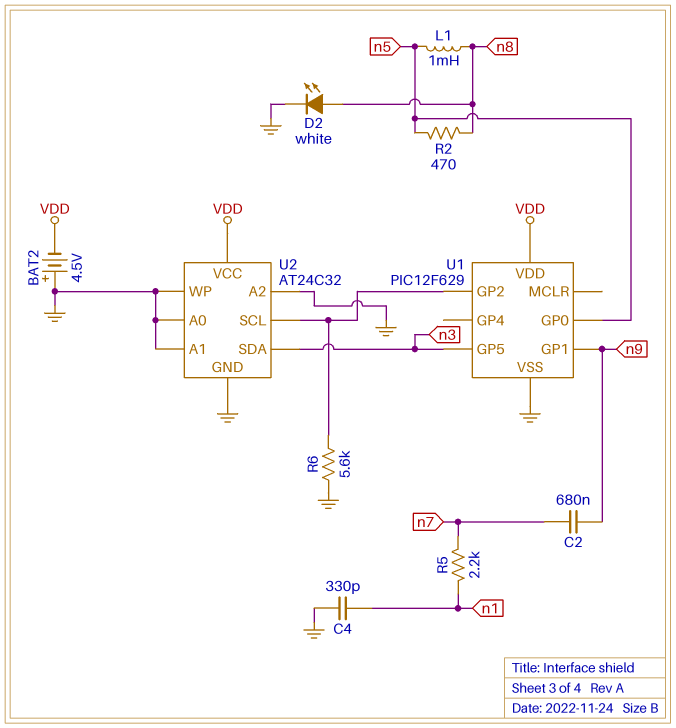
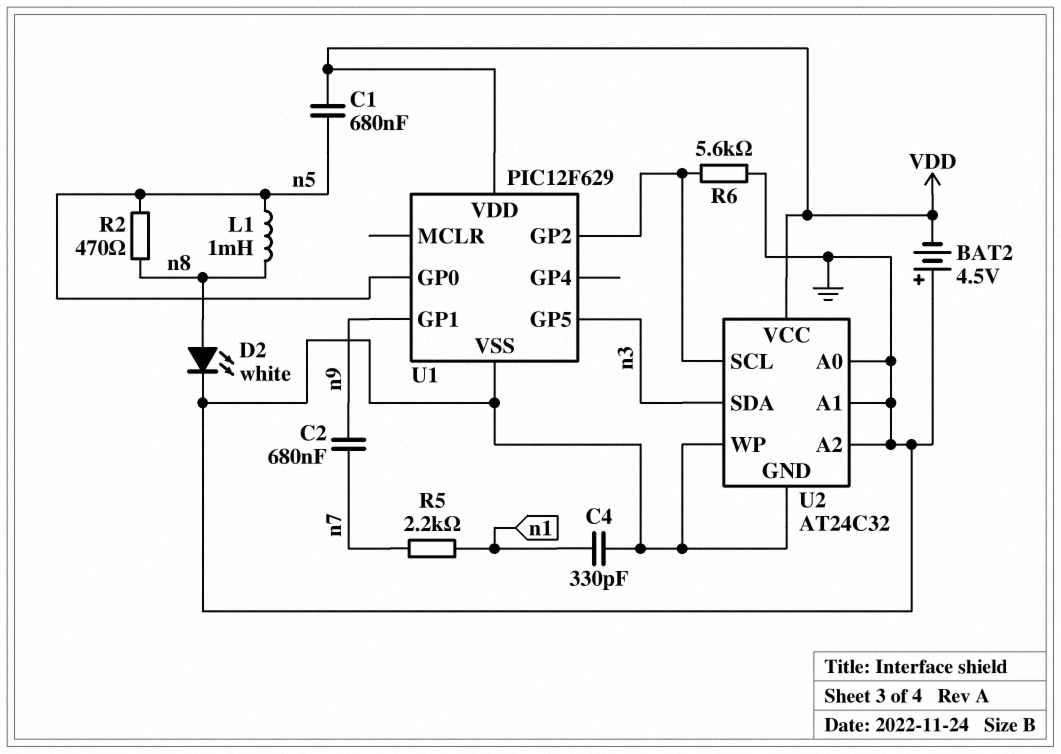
C1: none -> 680nF (VDD, n5)

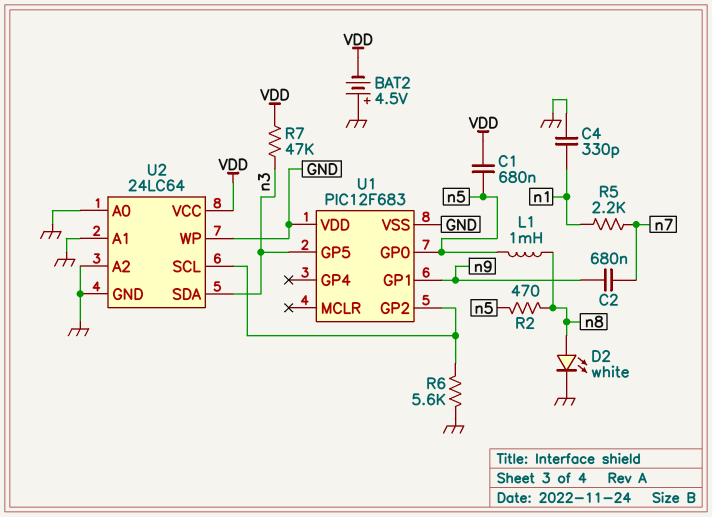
R7: none -> 47k (VDD, n3)
U1: PIC12F629 -> PIC12F683
U1 pin VDD: VDD -> GND
U2: AT24C32 -> 24LC64

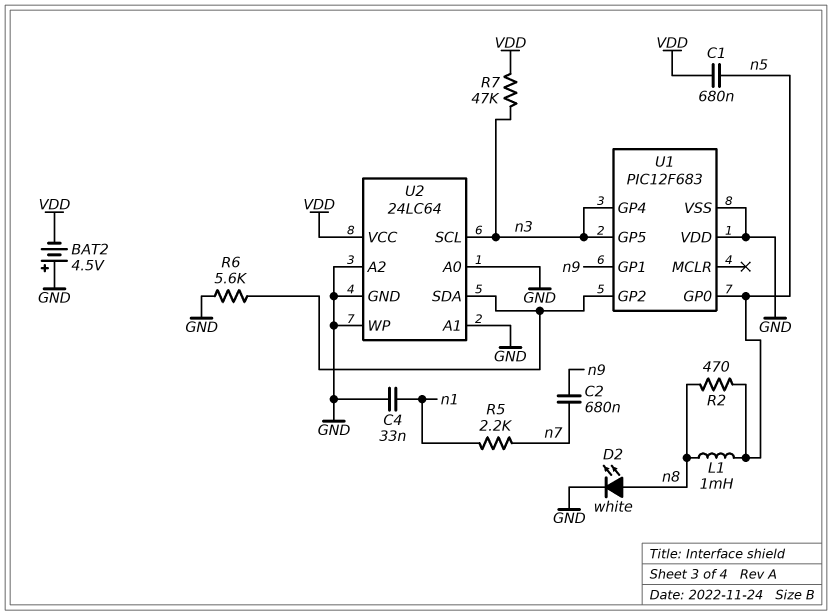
C4: 330pF (GND, n1) -> 33nF (GND, n1)
U1 pin GP4: none -> n3
U2 pin SCL: U1/GP2 -> n3
U2 pin SDA: n3 -> U1/GP2

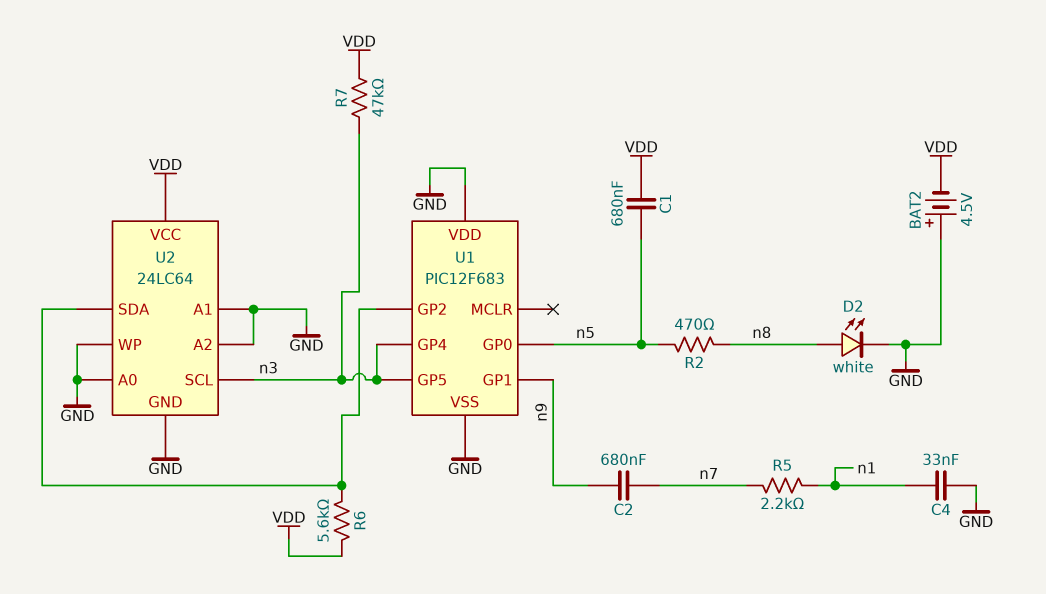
L1: 1mH (n5, n8) -> none
R6: 5.6k (GND, U1/GP2) -> 5.6k (U1/GP2, VDD)

